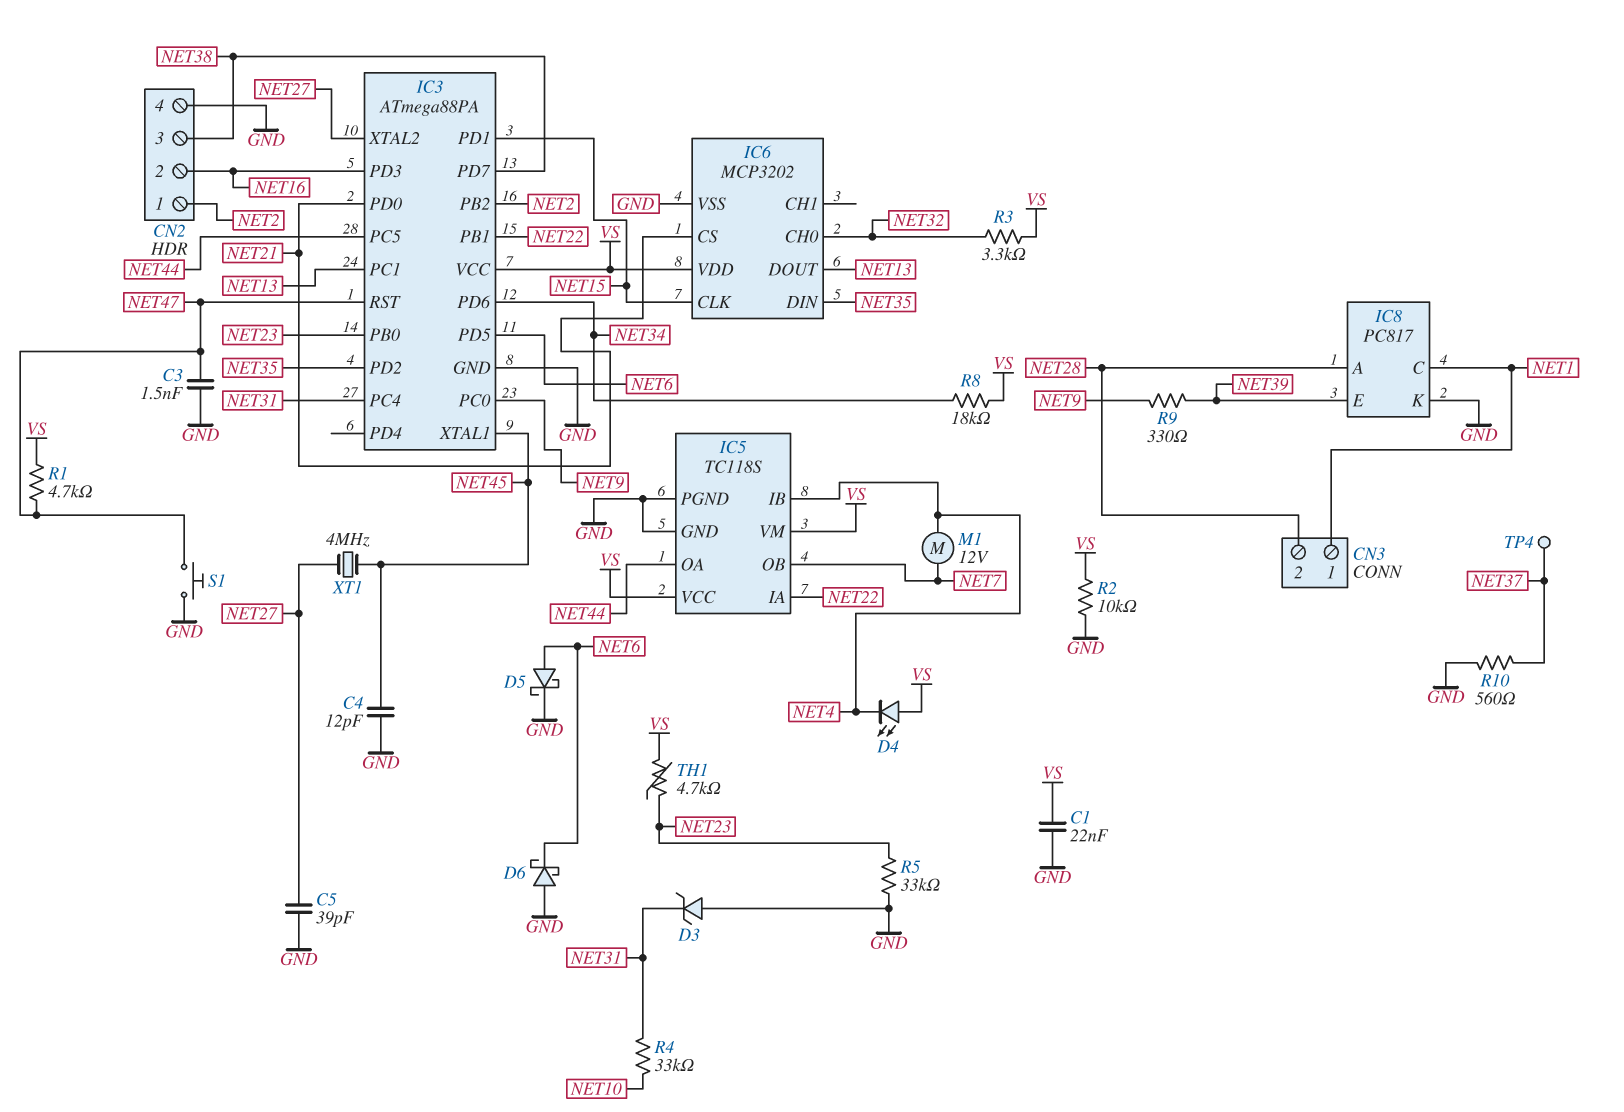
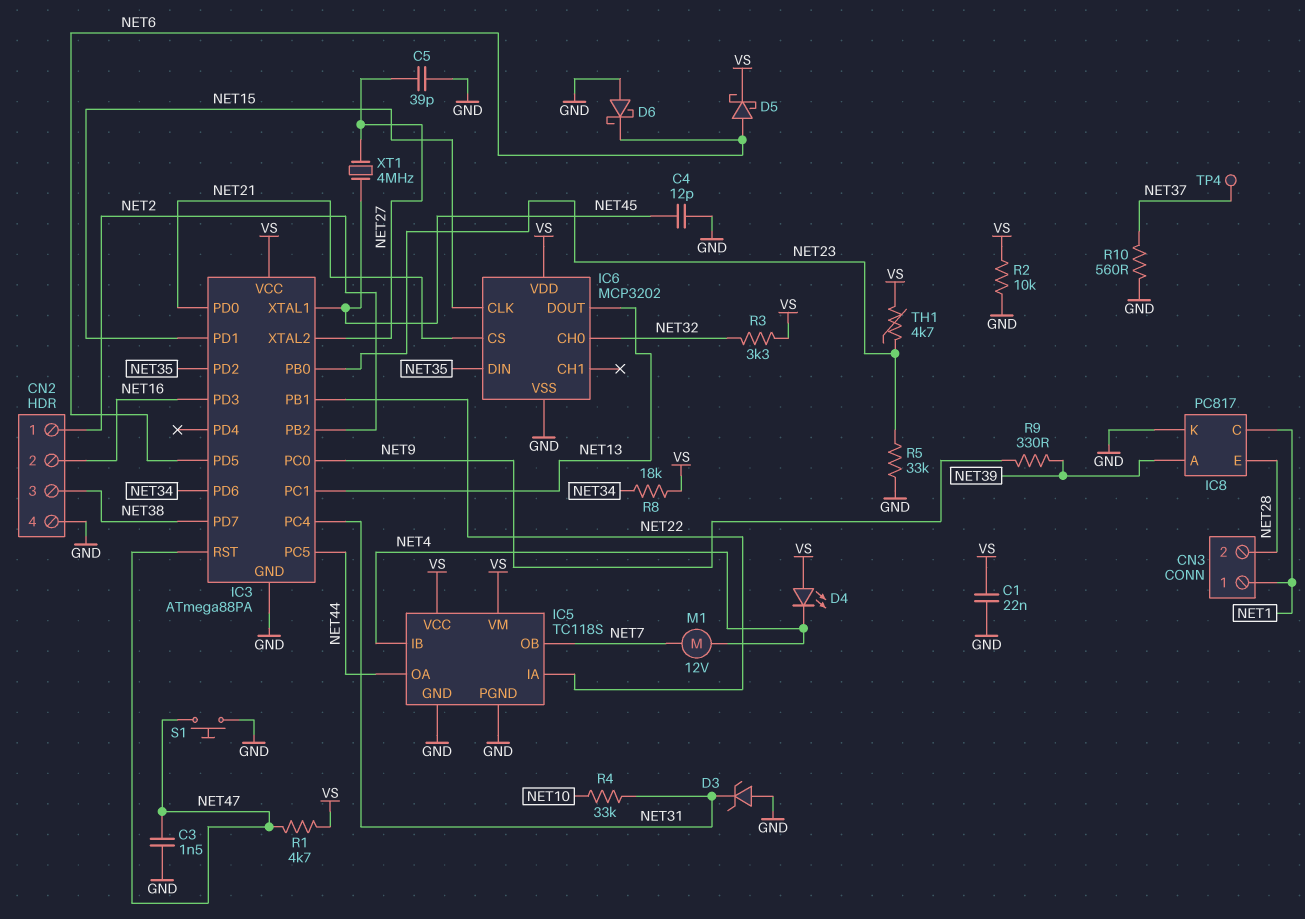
D5: schottky (A NET6, K GND) -> schottky (A NET6, K VS)
IC8 pin A: NET28 -> NET39
IC8 pin E: NET39 -> NET28

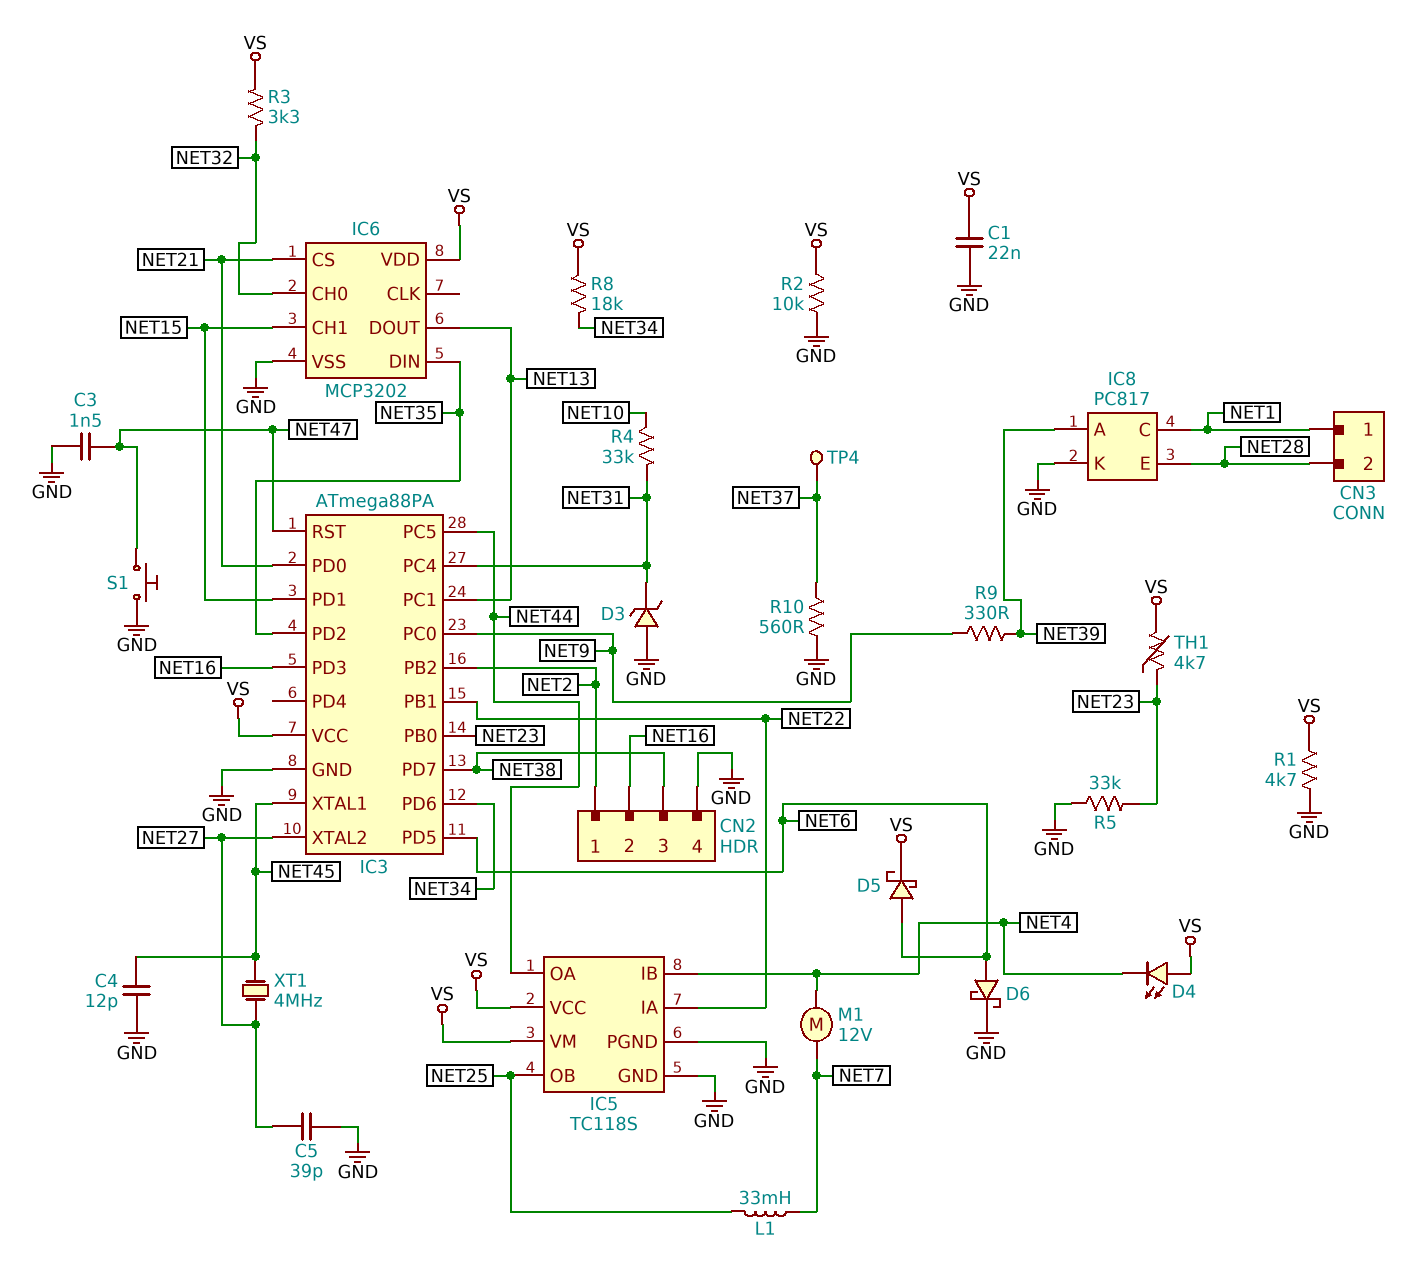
D6: schottky (A GND, K NET6) -> schottky (A NET6, K GND)
IC5 pin OB: NET7 -> NET25
IC6 pin CH1: none -> NET15
IC6 pin CLK: NET15 -> none
L1: none -> 33mH (NET7, NET25)
R1: 4.7k (NET47, VS) -> 4.7k (GND, VS)

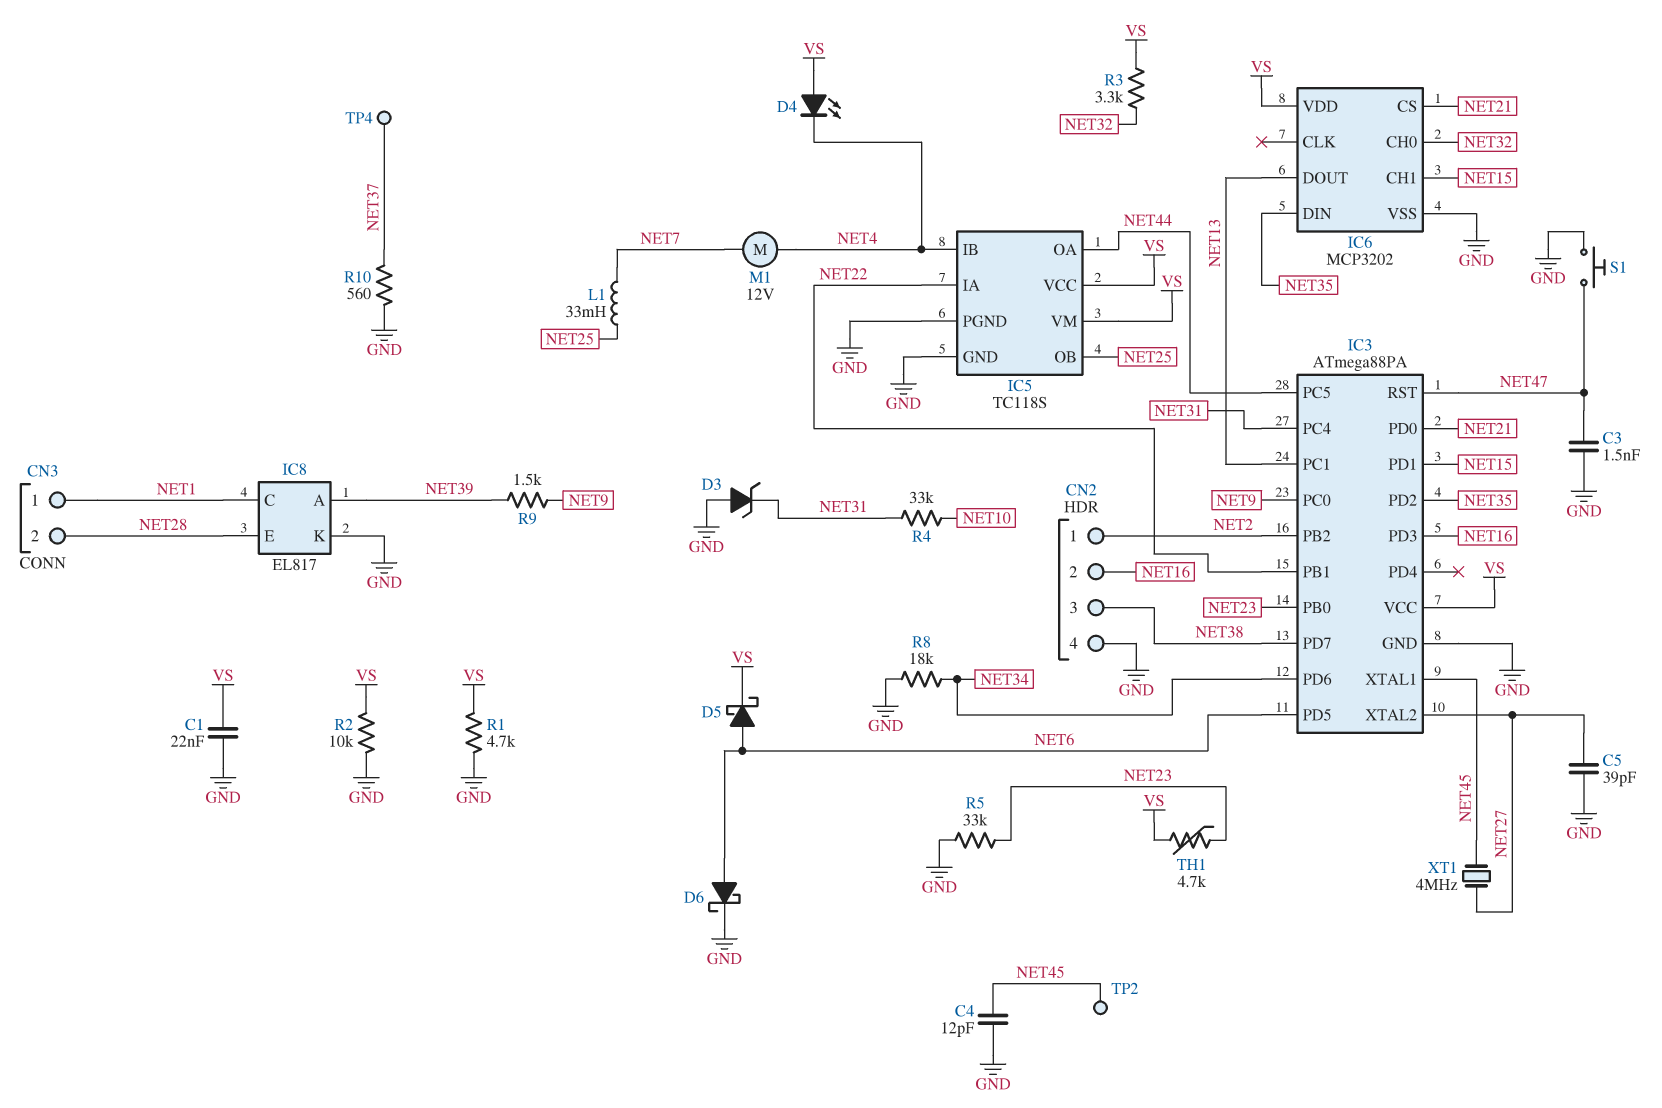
IC8: PC817 -> EL817
R8: 18k (NET34, VS) -> 18k (GND, NET34)
R9: 330 (NET9, NET39) -> 1.5k (NET9, NET39)
TP2: none -> test point (NET45)

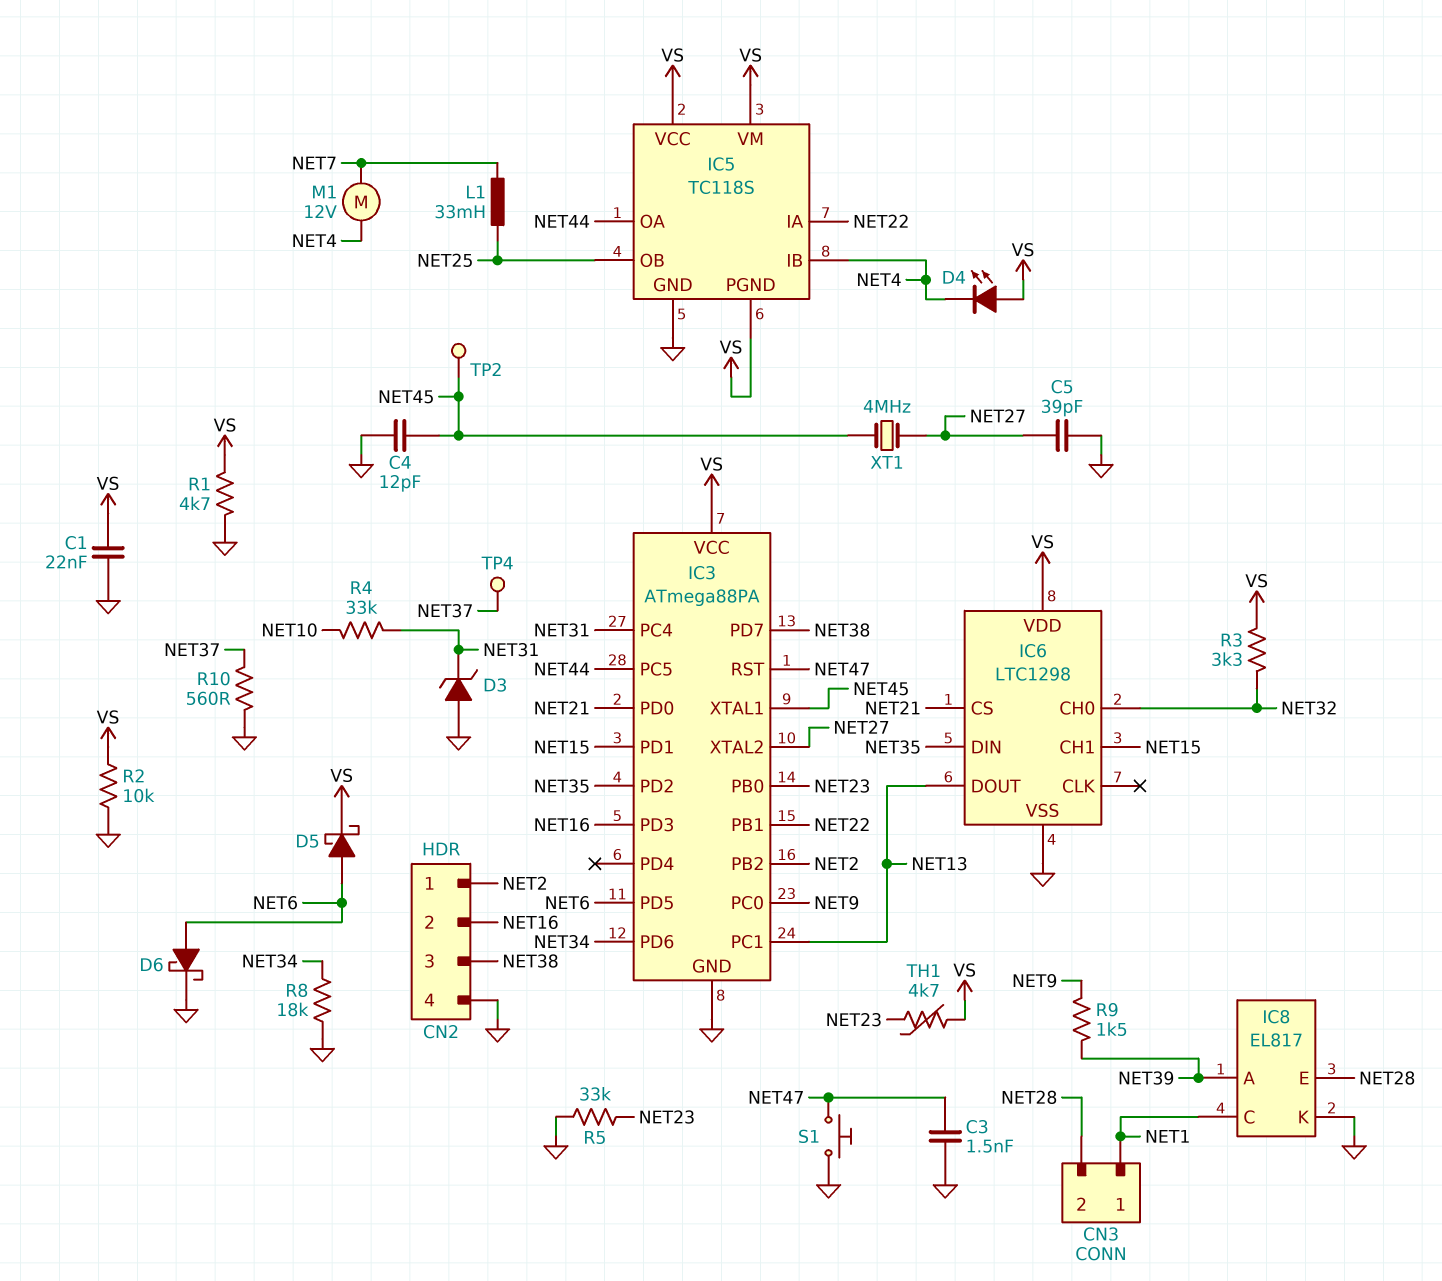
IC5 pin PGND: GND -> VS
IC6: MCP3202 -> LTC1298

